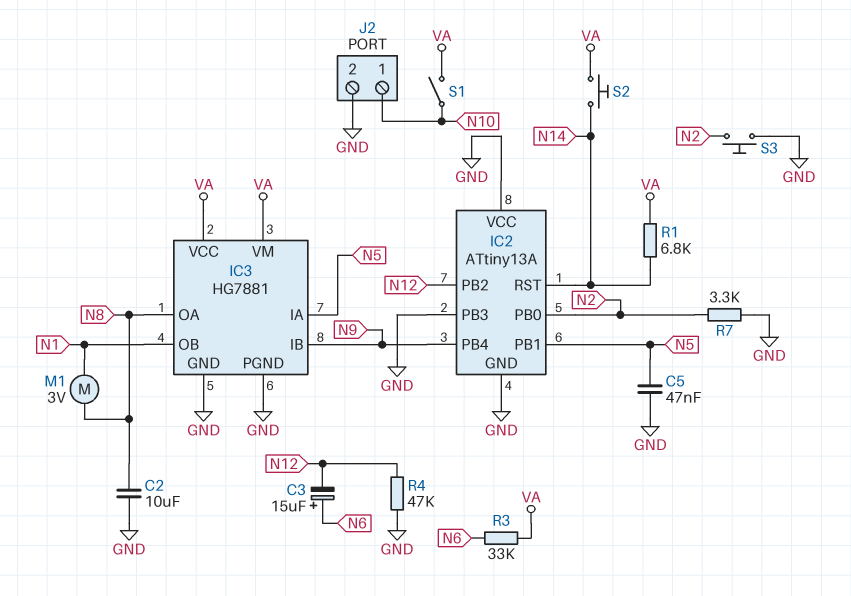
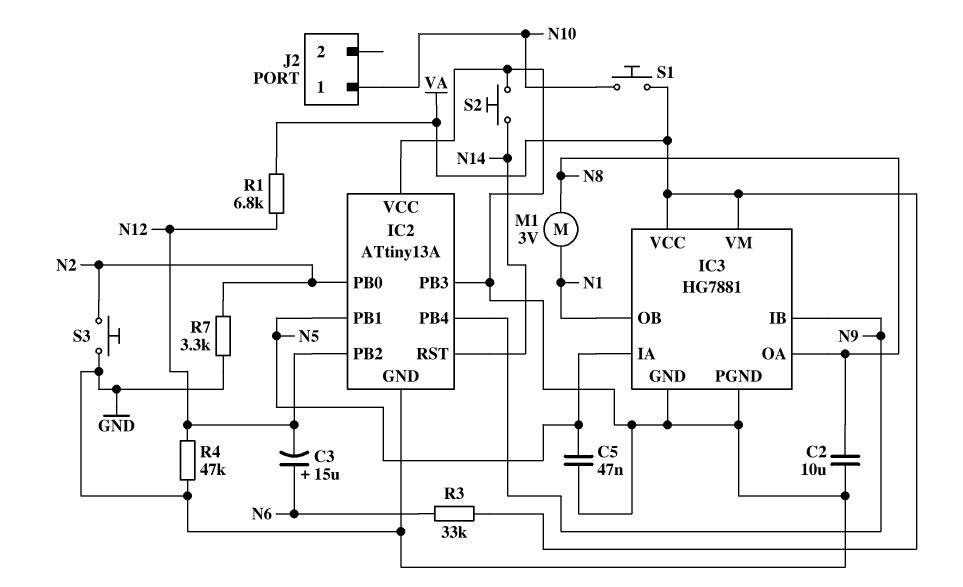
J2 pin 2: GND -> none
R1: 6.8k (N14, VA) -> 6.8k (N12, VA)
S1: switch (N10, VA) -> button (N10, VA)
S2: button (N14, VA) -> button (GND, N14)

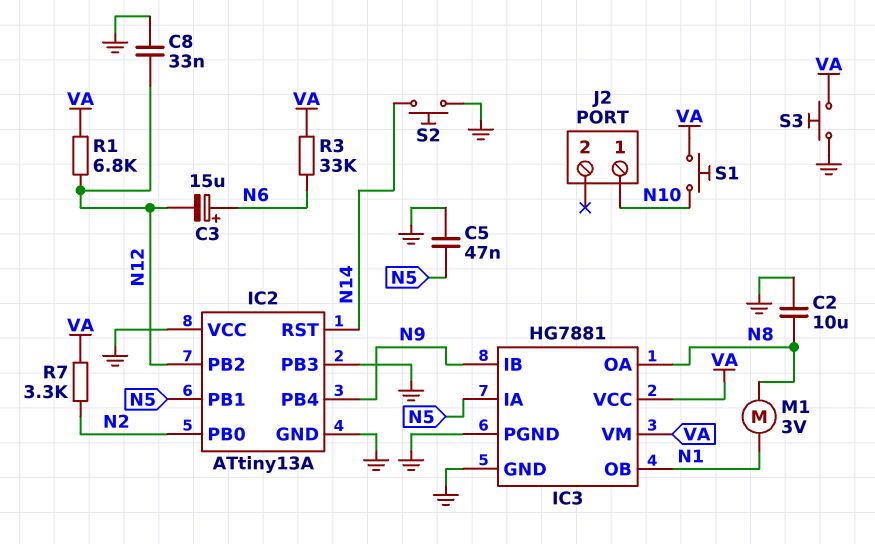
C8: none -> 33nF (GND, N12)
R4: 47k (GND, N12) -> none
R7: 3.3k (GND, N2) -> 3.3k (N2, VA)
S3: button (GND, N2) -> button (GND, VA)

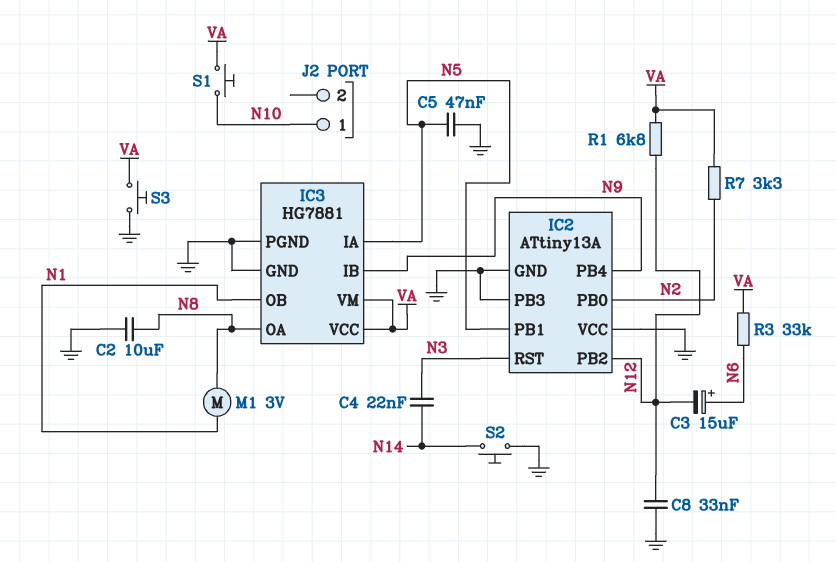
C4: none -> 22nF (N3, N14)
IC2 pin RST: N14 -> N3

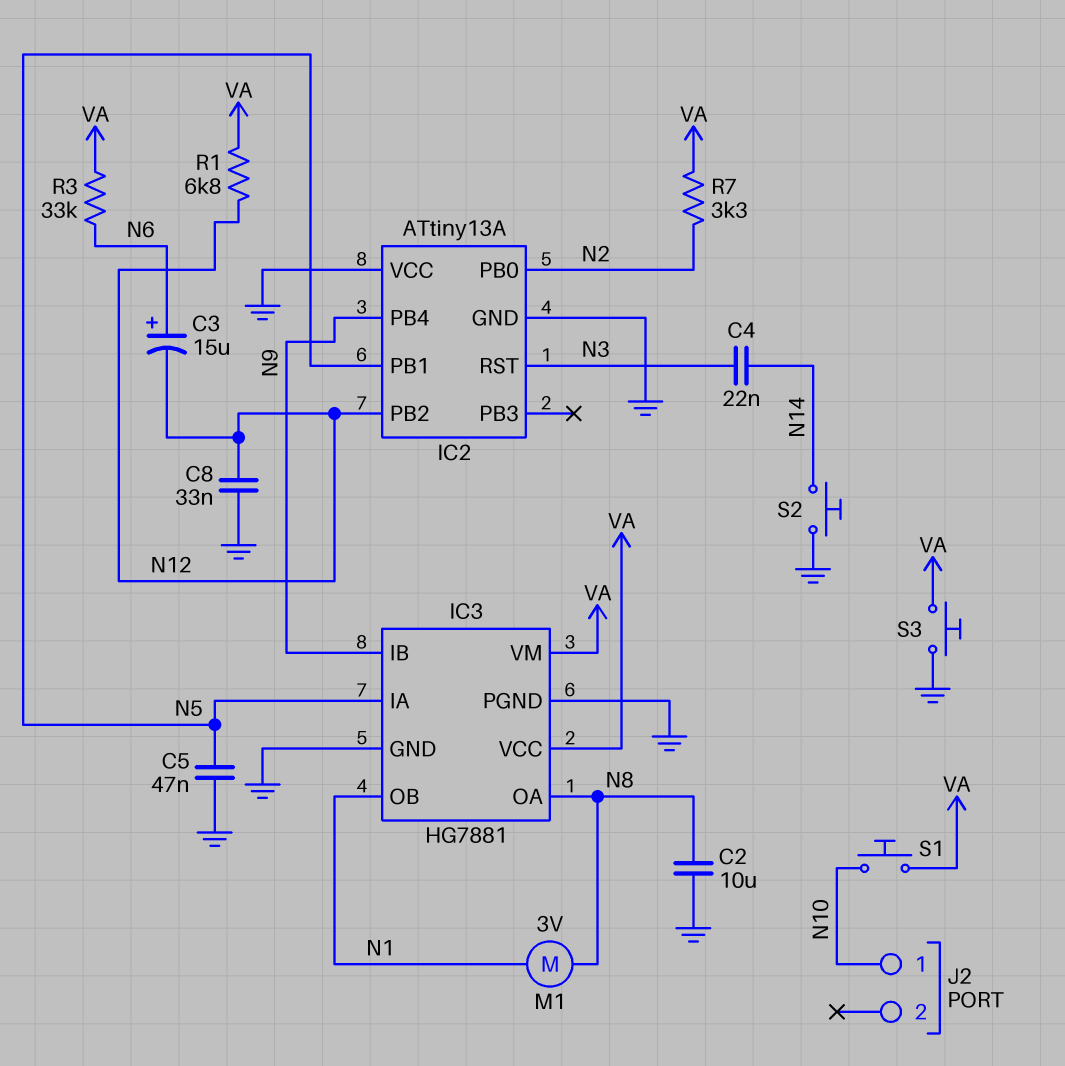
IC2 pin PB3: GND -> none

